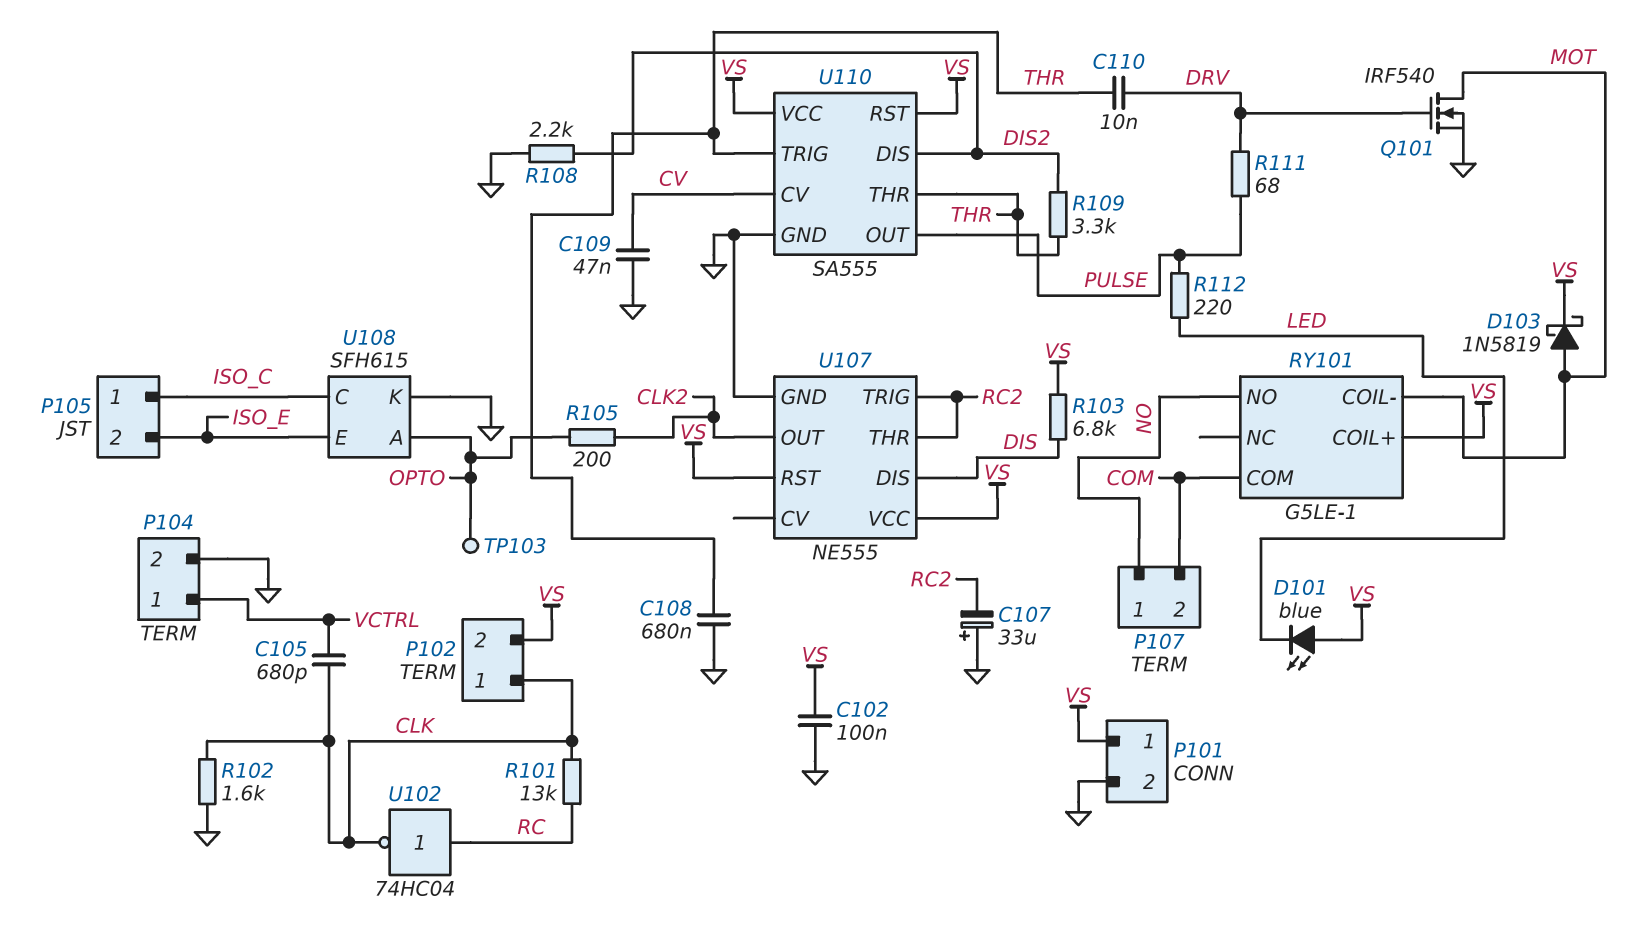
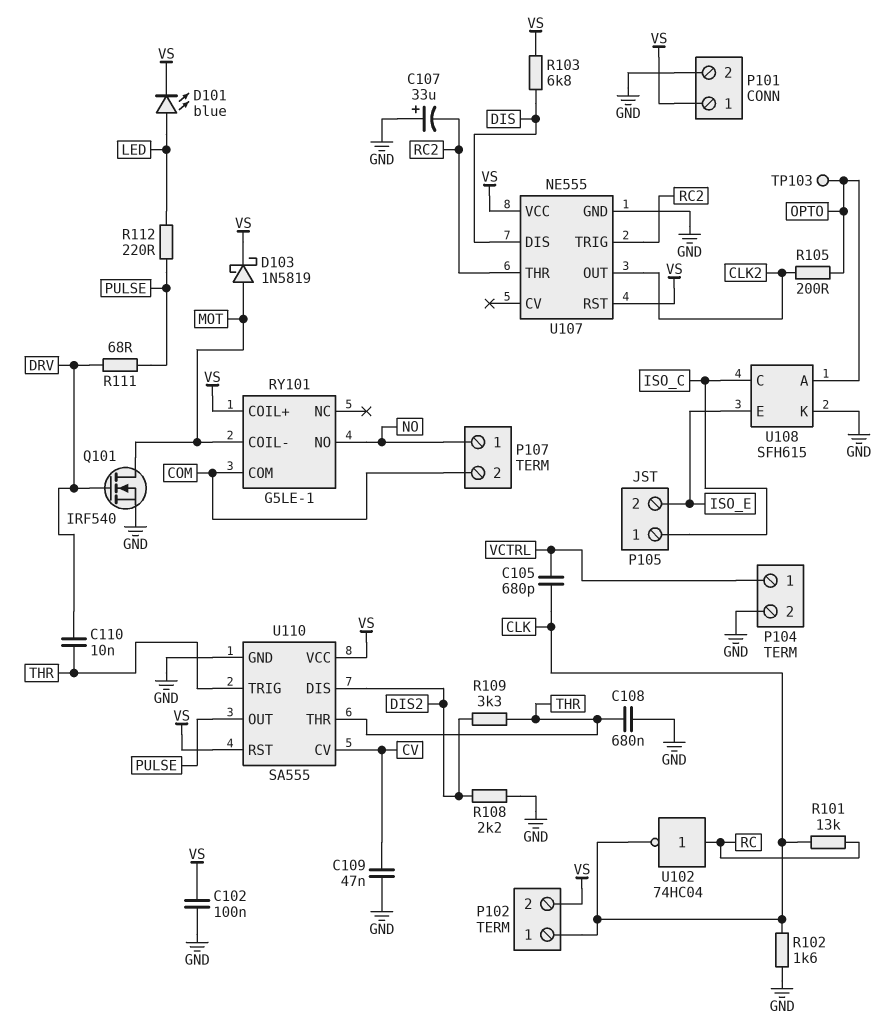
D101: LED blue (A VS, K LED) -> LED blue (A LED, K VS)

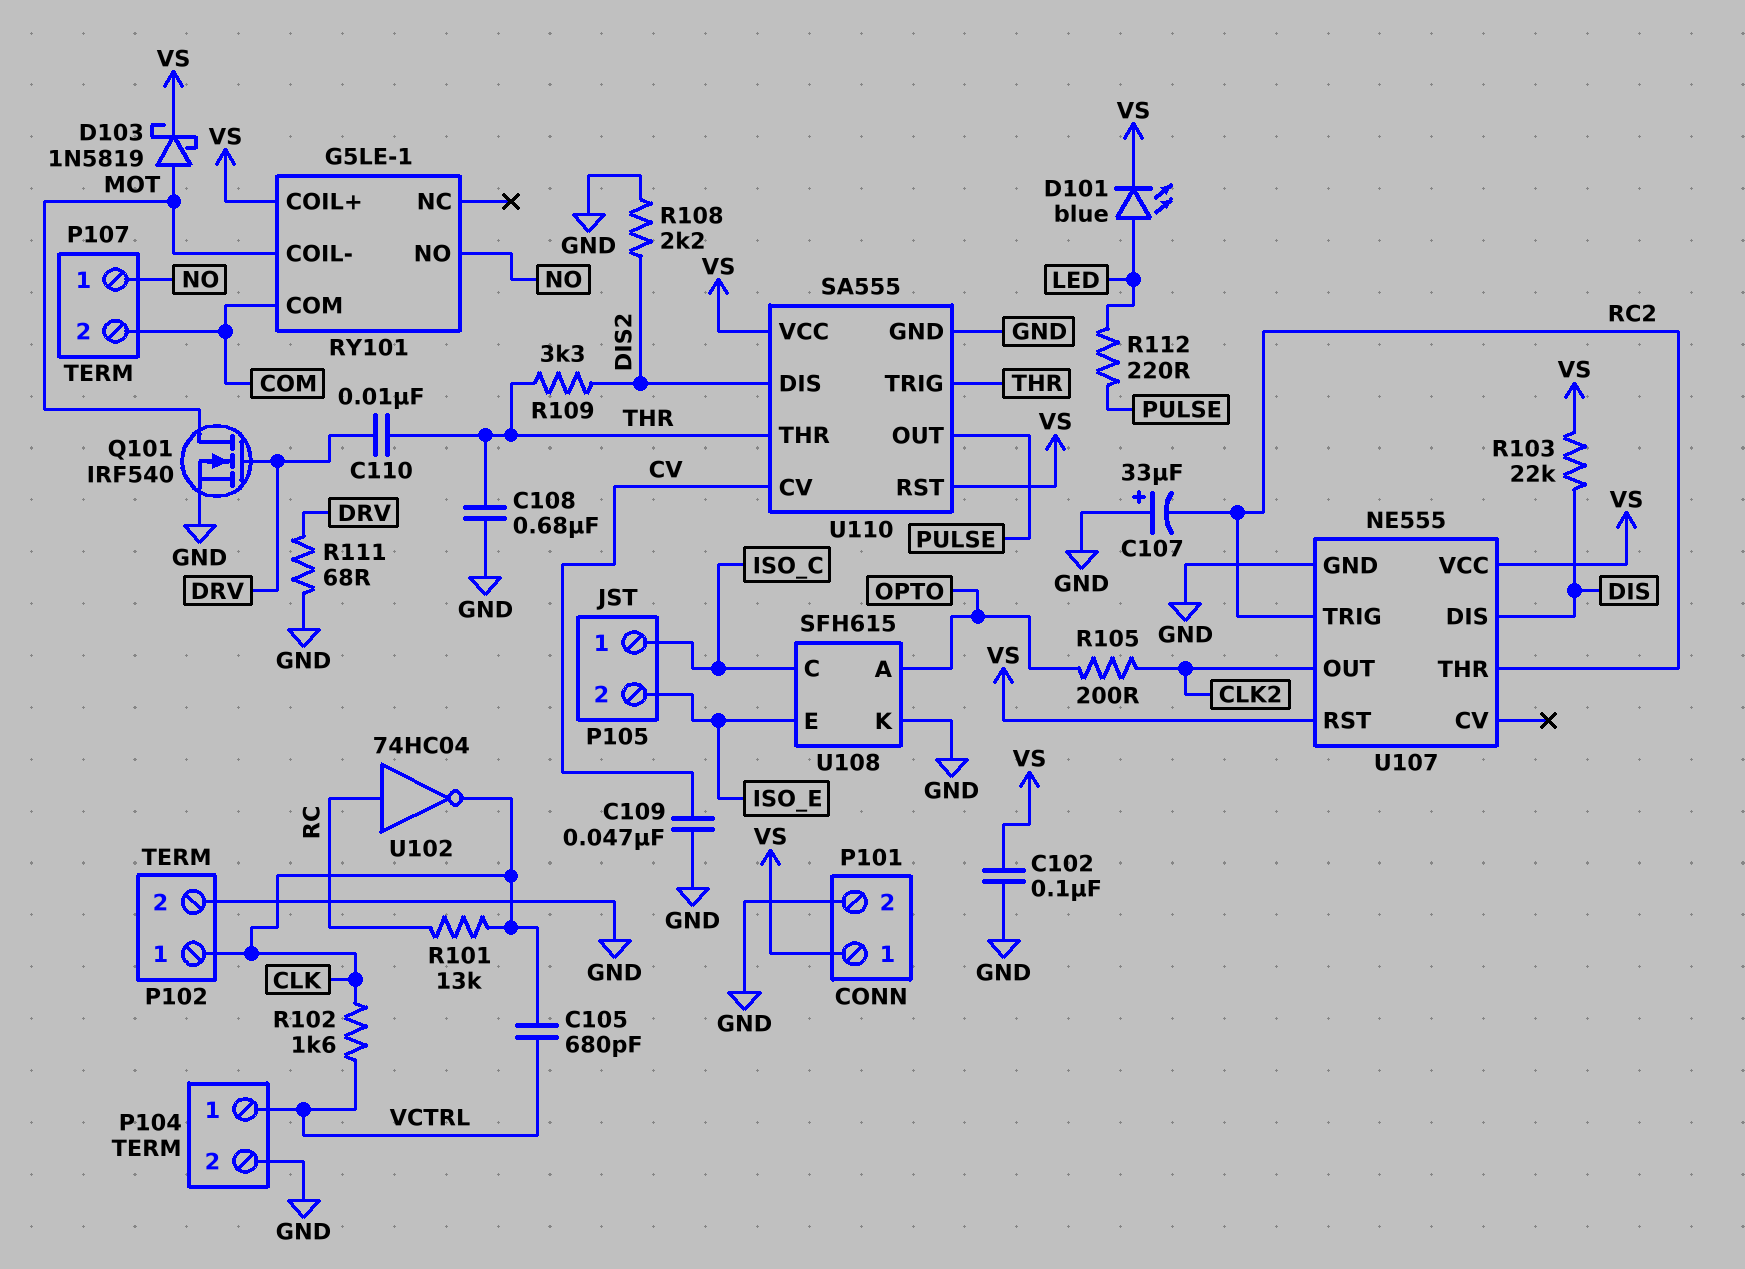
P102 pin 2: VS -> GND
R102: 1.6k (CLK, GND) -> 1.6k (CLK, VCTRL)
R103: 6.8k (DIS, VS) -> 22k (DIS, VS)
R111: 68 (DRV, PULSE) -> 68 (DRV, GND)
TP103: test point (OPTO) -> none

